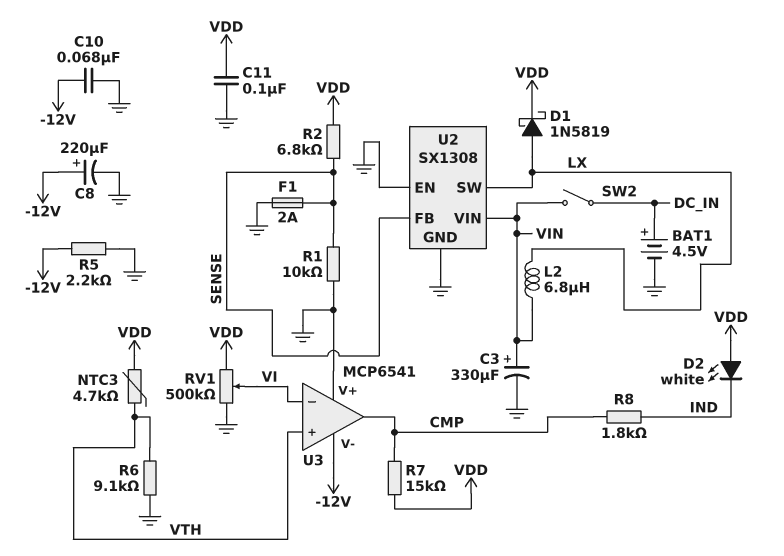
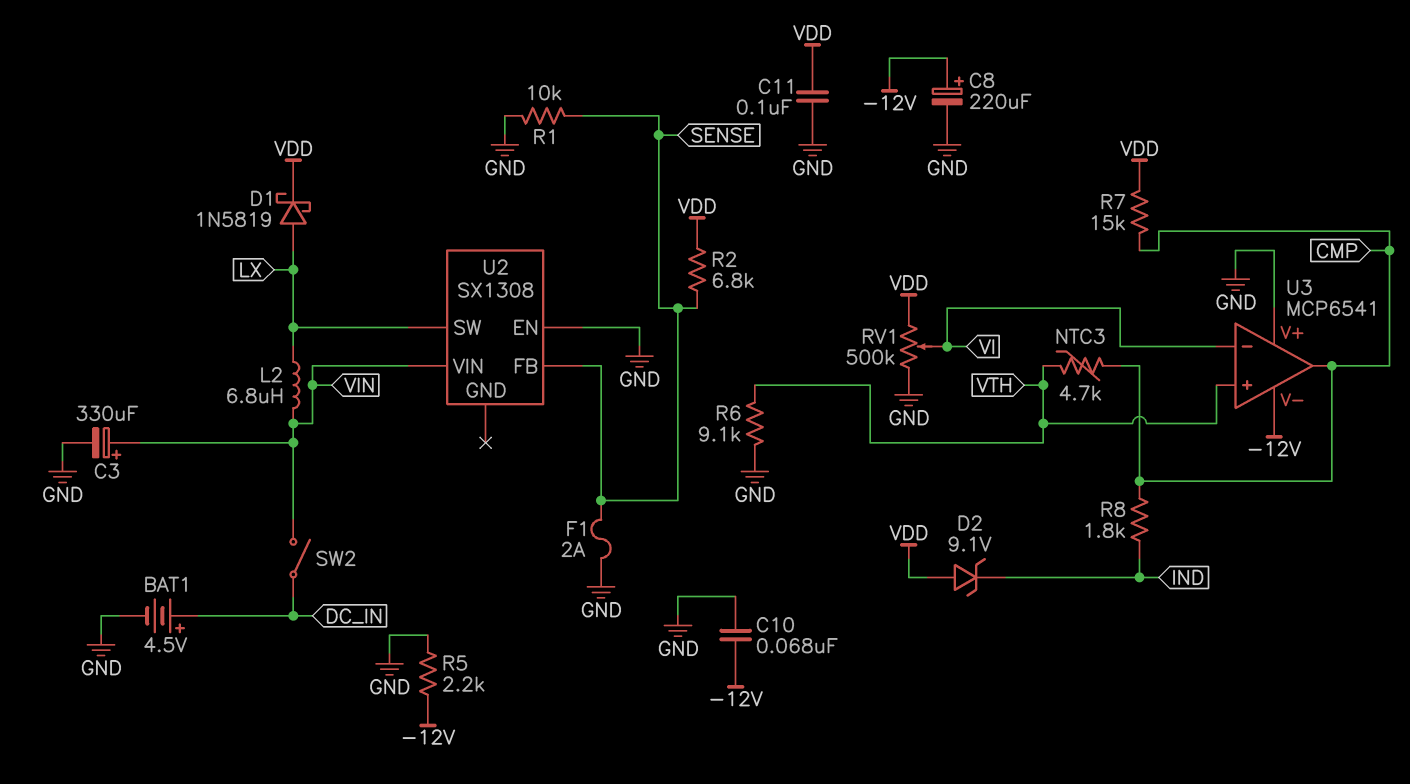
D2: LED white (A VDD, K IND) -> zener 9.1V (A VDD, K IND)
NTC3: 4.7k (VDD, VTH) -> 4.7k (CMP, VTH)
U2 pin GND: GND -> none

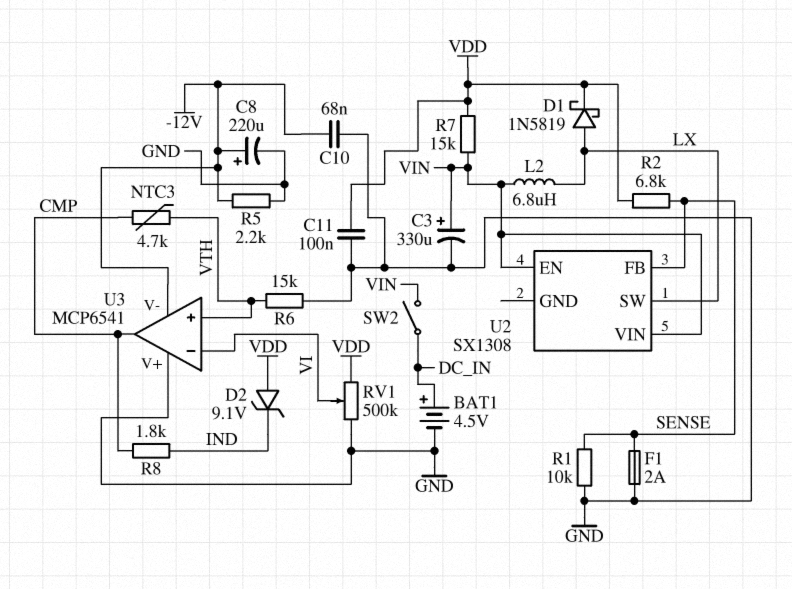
R6: 9.1k (GND, VTH) -> 15k (GND, VTH)
R7: 15k (CMP, VDD) -> 15k (VDD, VIN)
U2 pin EN: GND -> VIN

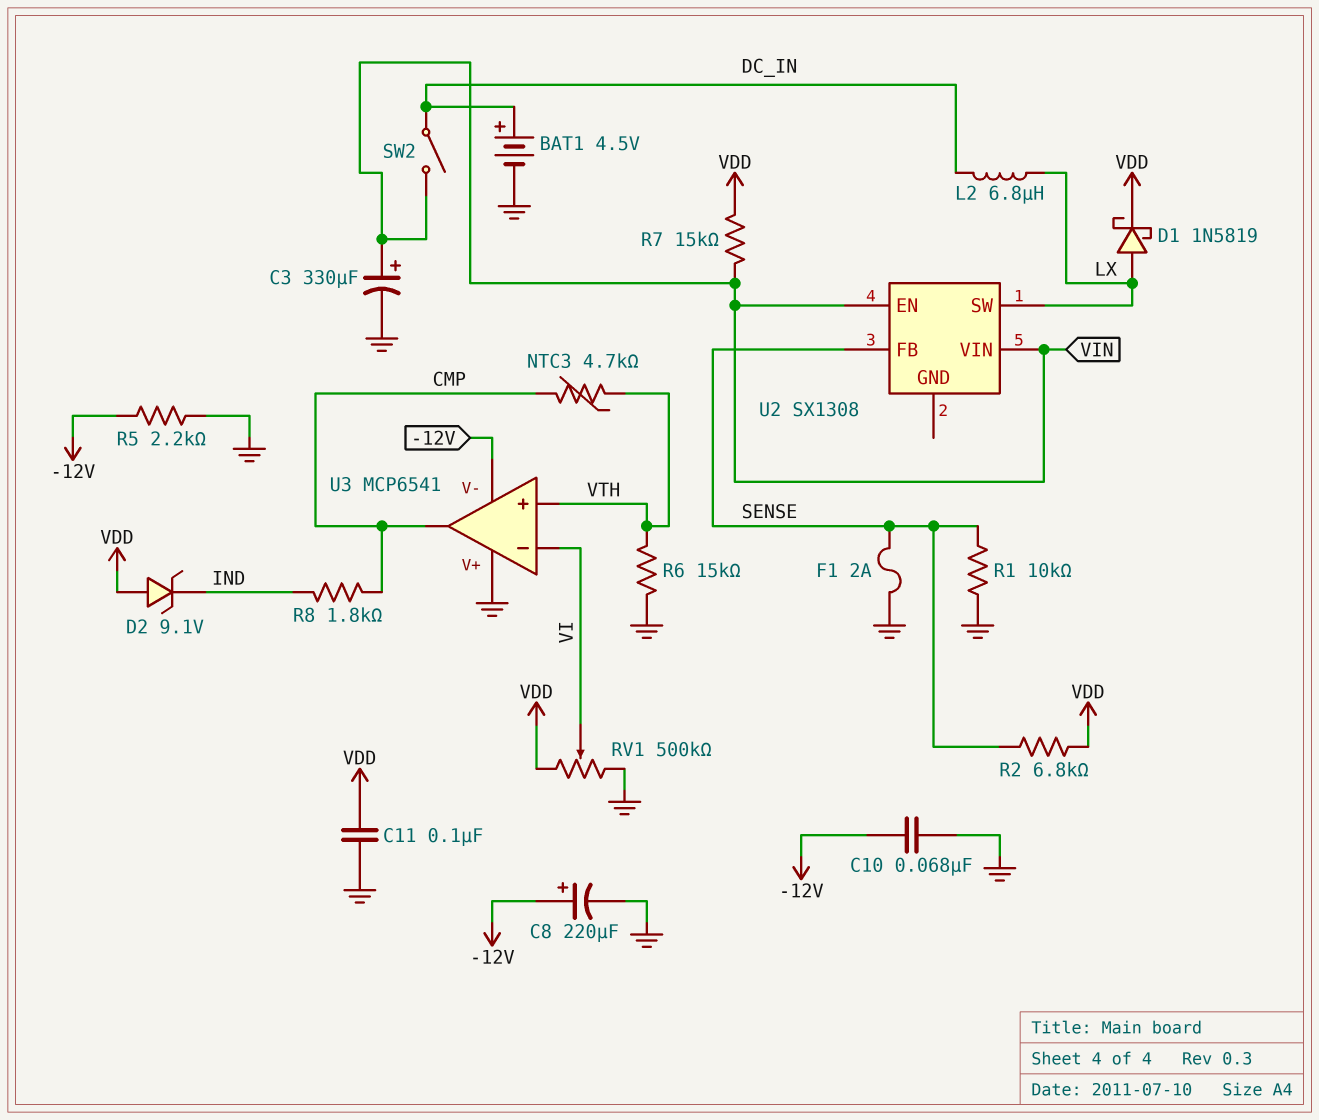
L2: 6.8uH (LX, VIN) -> 6.8uH (DC_IN, LX)

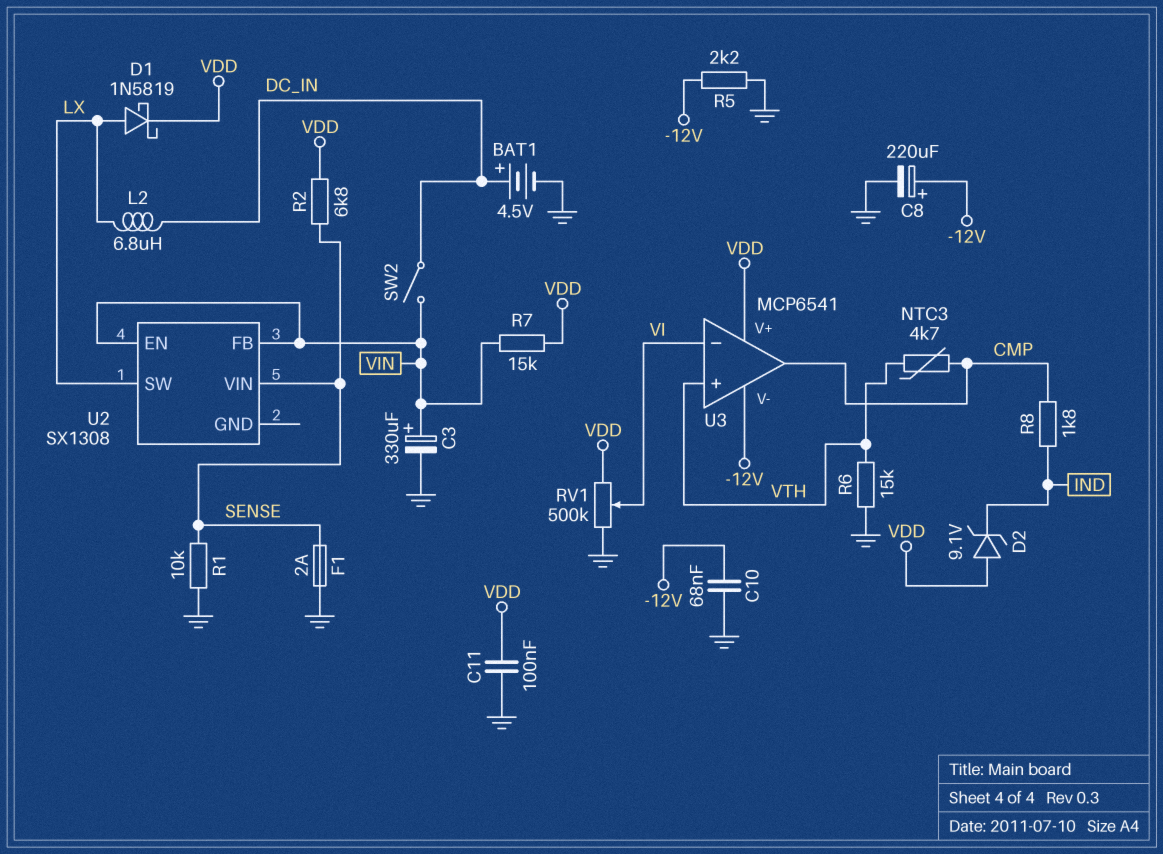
U2 pin FB: SENSE -> VIN
U2 pin VIN: VIN -> SENSE
U3 pin V+: GND -> VDD

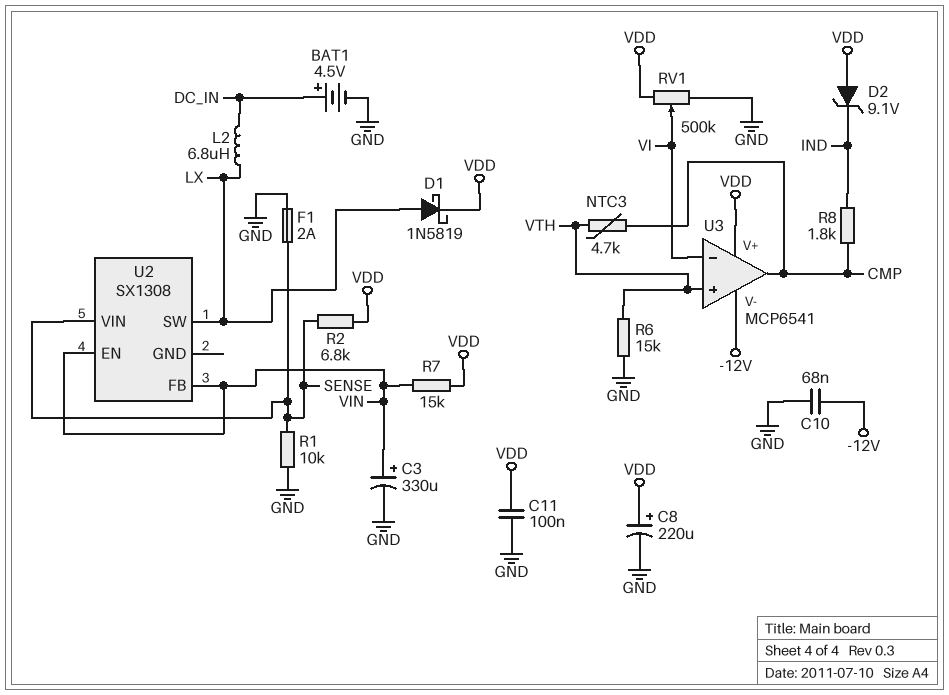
C8: 220uF (plus -12V, minus GND) -> 220uF (plus VDD, minus GND)
R5: 2.2k (-12V, GND) -> none
SW2: switch (DC_IN, VIN) -> none

